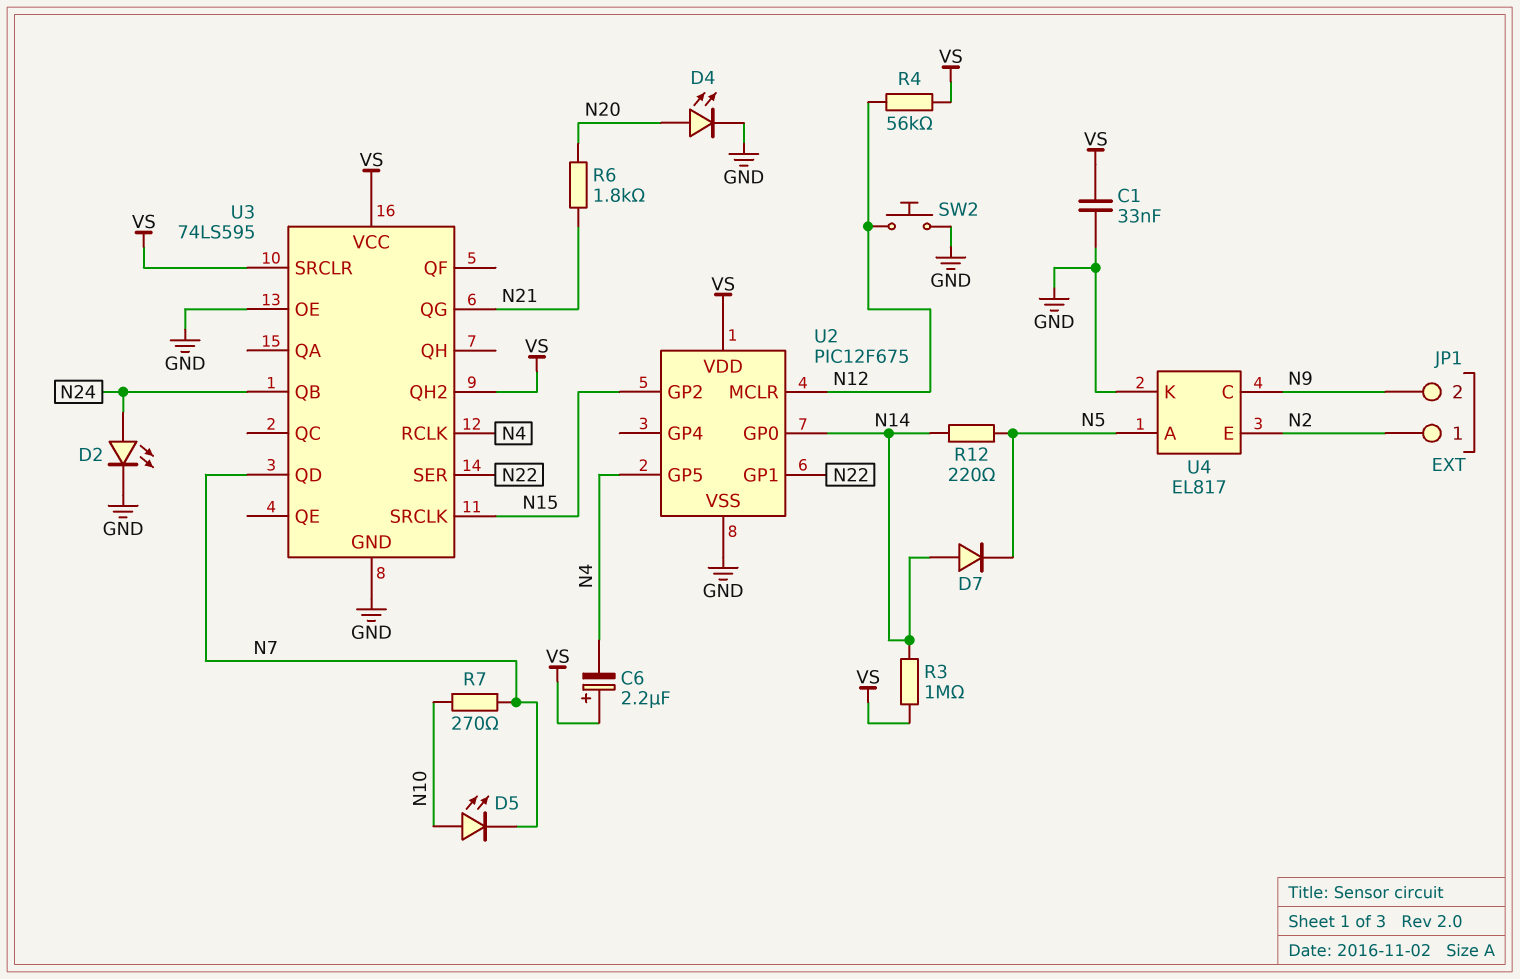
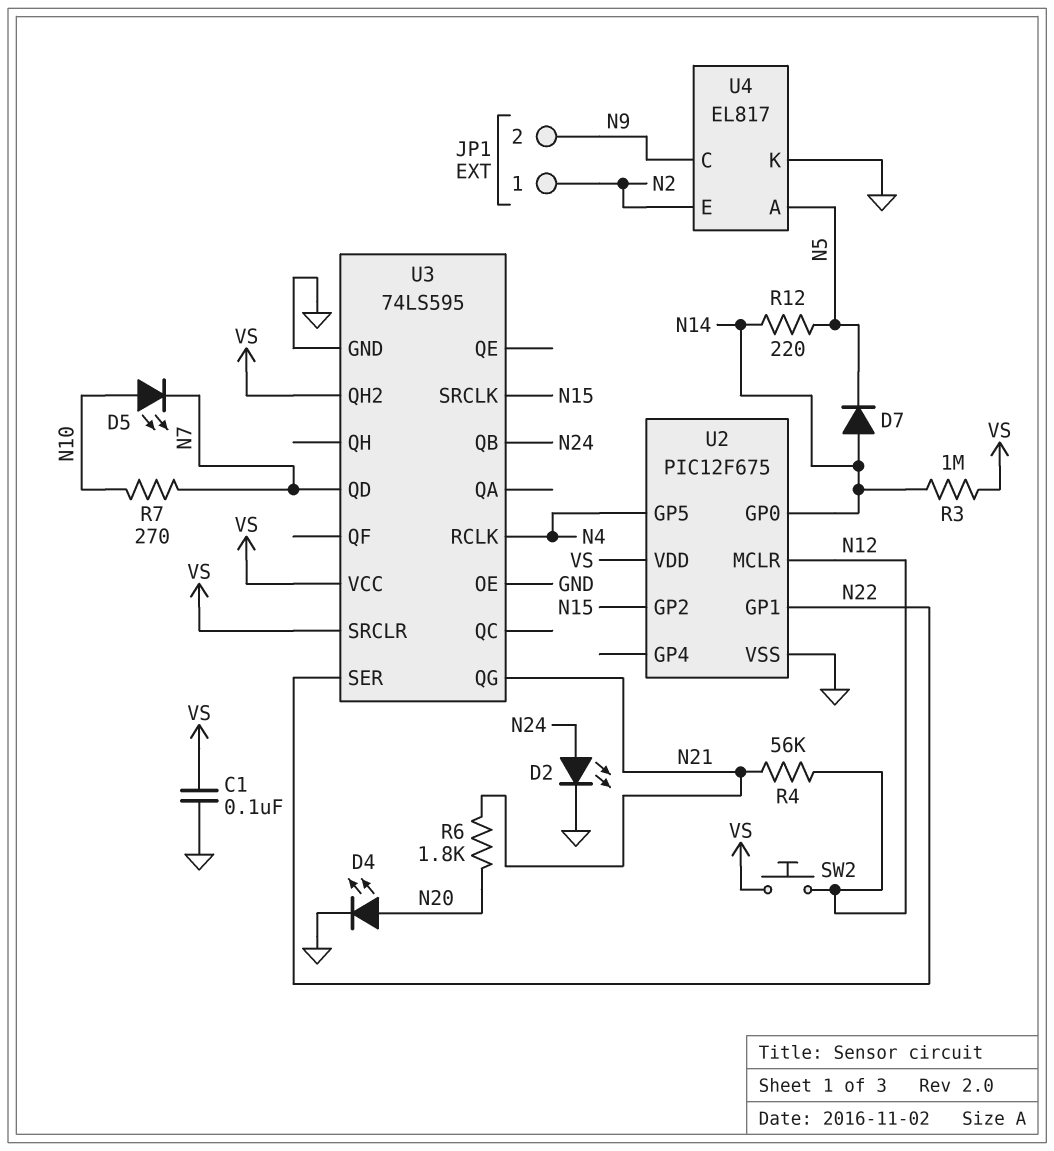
C1: 33nF (GND, VS) -> 100nF (GND, VS)
C6: 2.2uF (plus VS, minus N4) -> none
R4: 56k (N12, VS) -> 56k (N12, N21)
SW2: button (GND, N12) -> button (N12, VS)

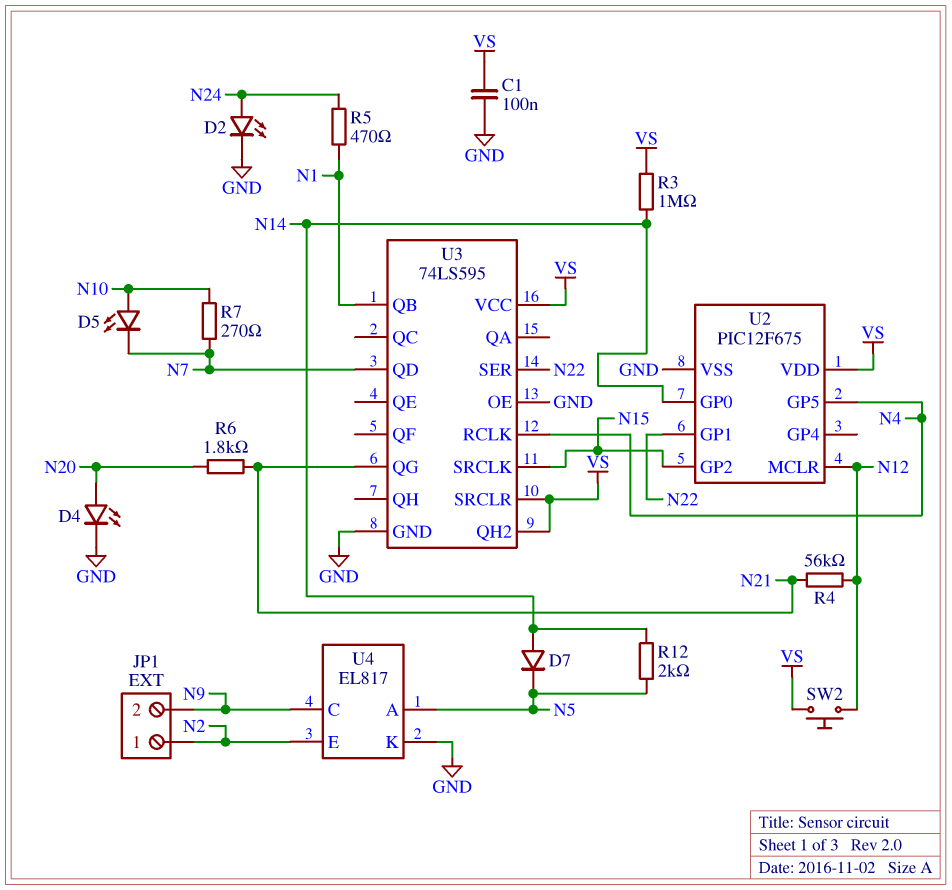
R5: none -> 470 (N1, N24)
R12: 220 (N5, N14) -> 2k (N5, N14)
U3 pin QB: N24 -> N1

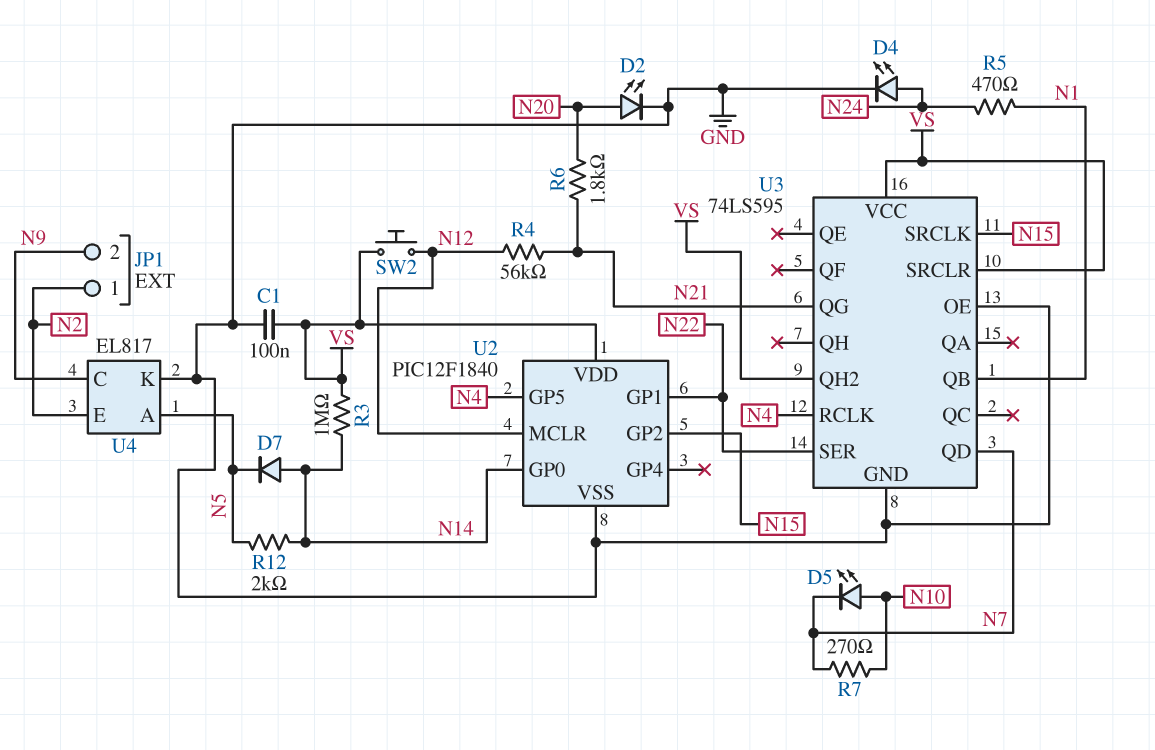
D2: LED (A N24, K GND) -> LED (A N20, K GND)
D4: LED (A N20, K GND) -> LED (A N24, K GND)
U2: PIC12F675 -> PIC12F1840

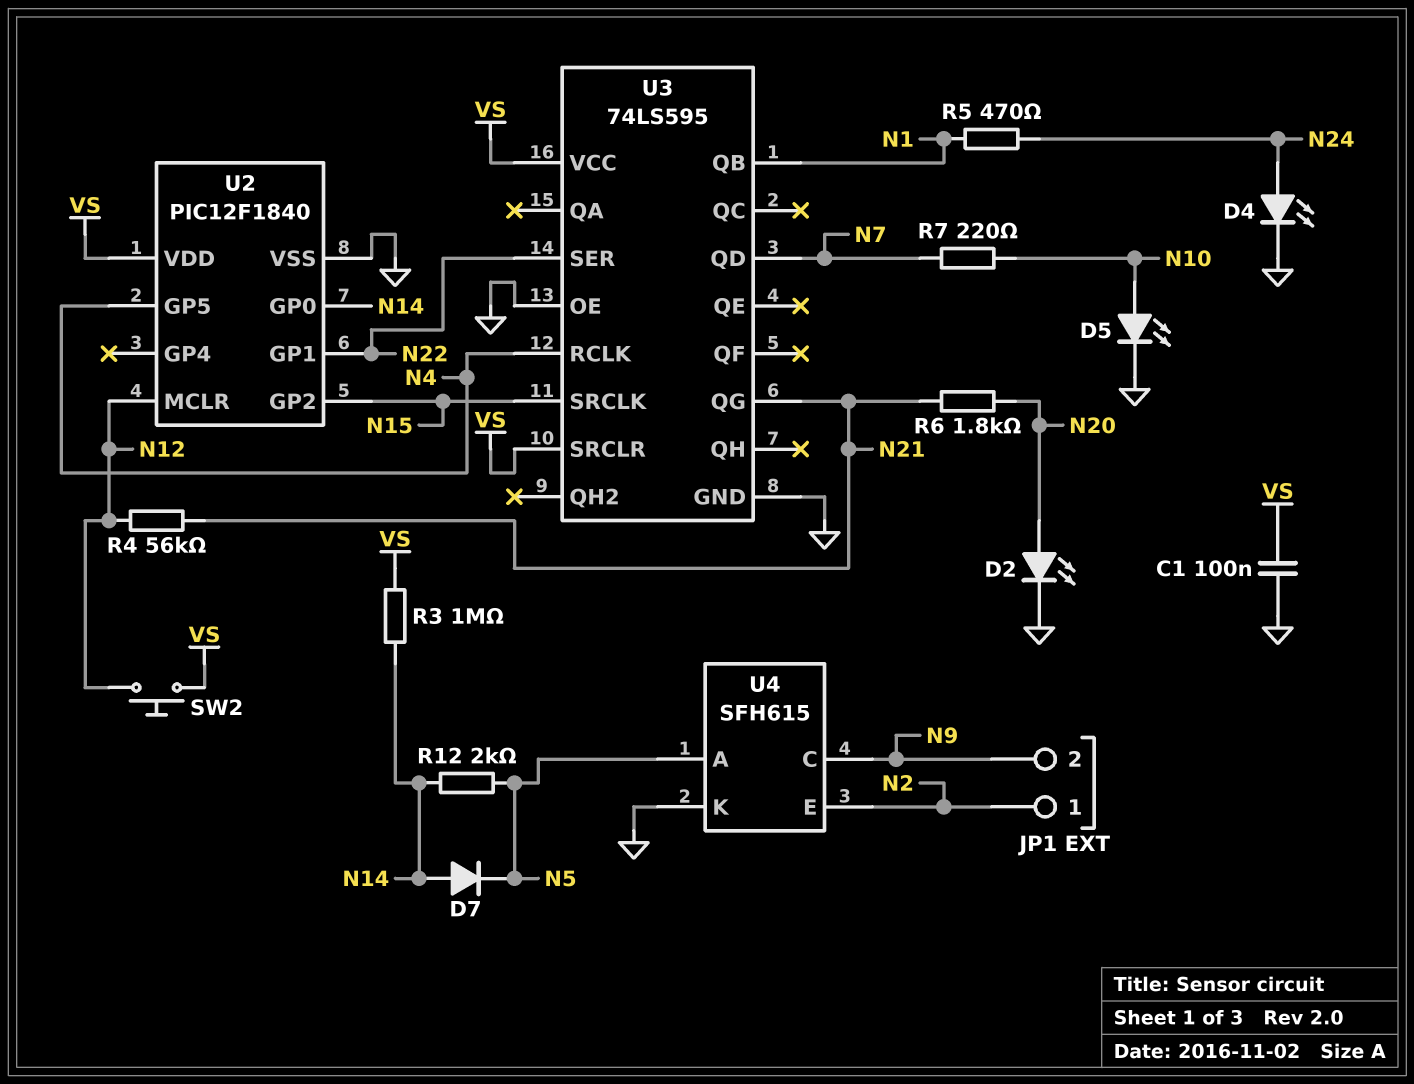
D5: LED (A N10, K N7) -> LED (A N10, K GND)
R7: 270 (N7, N10) -> 220 (N7, N10)
U3 pin QH2: VS -> none
U4: EL817 -> SFH615

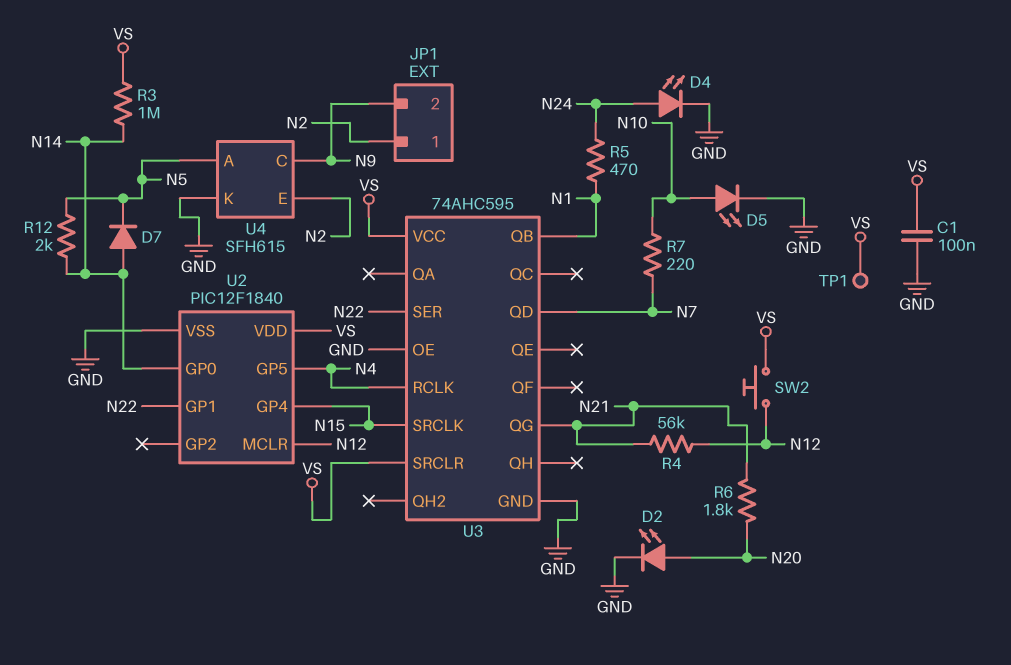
TP1: none -> test point (VS)
U2 pin GP2: N15 -> none
U2 pin GP4: none -> N15
U3: 74LS595 -> 74AHC595

